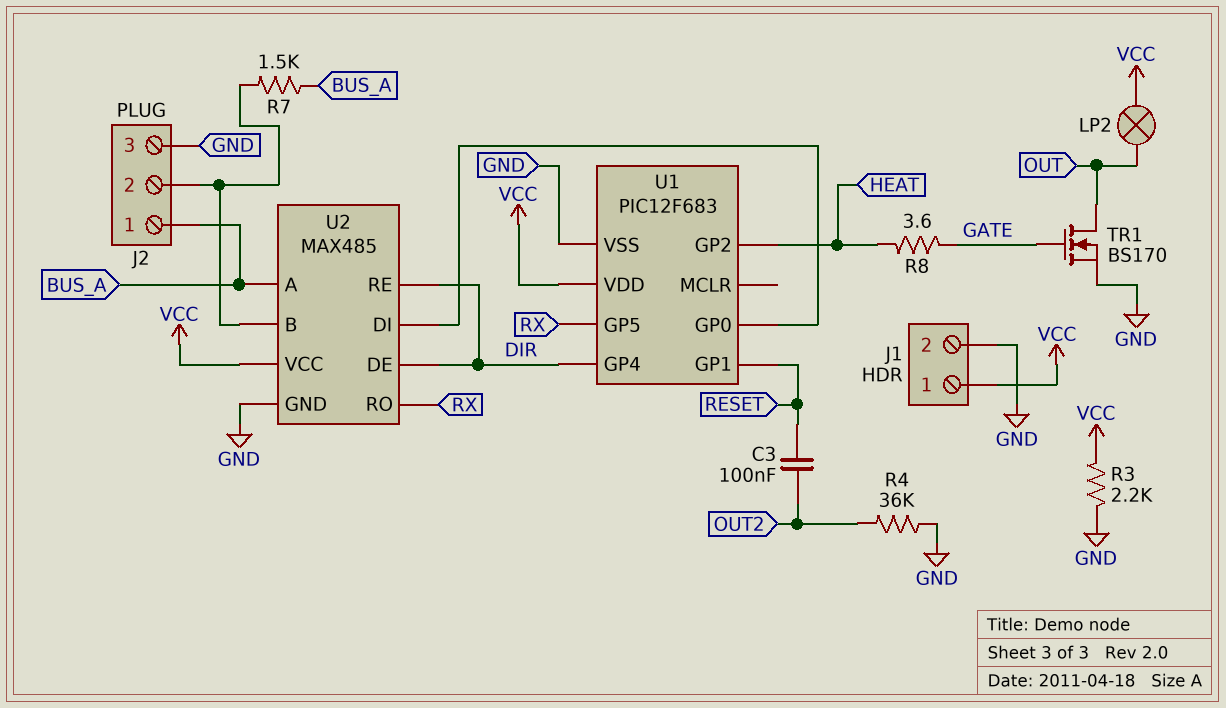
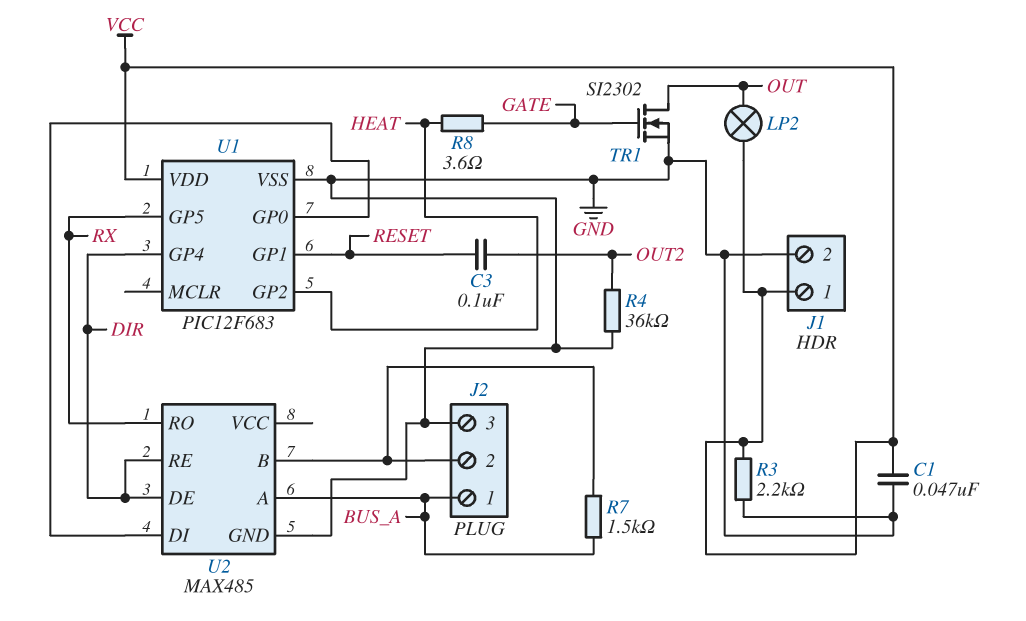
C1: none -> 47nF (GND, VCC)
TR1: NMOS BS170 (G GATE, D OUT, S GND) -> NMOS SI2302 (G GATE, D OUT, S GND)
U2 pin VCC: VCC -> none

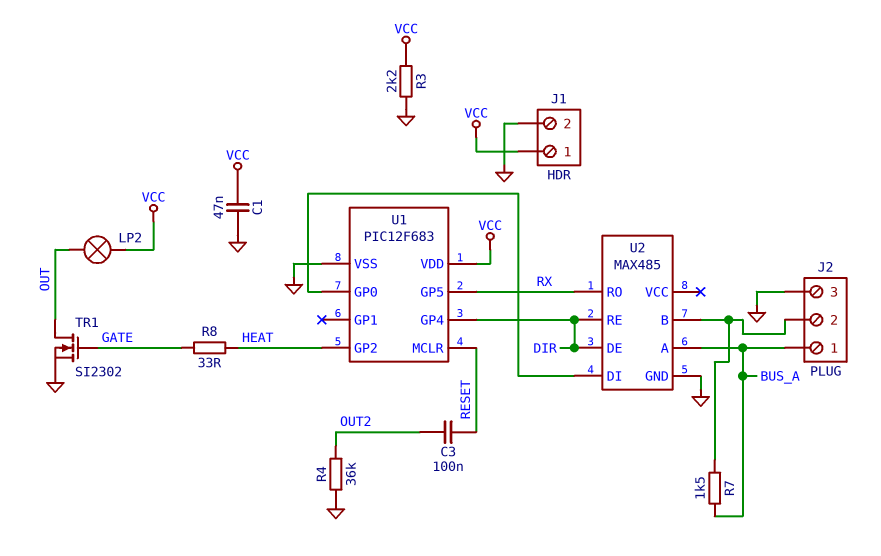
R8: 3.6 (GATE, HEAT) -> 33 (GATE, HEAT)
U1 pin GP1: RESET -> none
U1 pin MCLR: none -> RESET

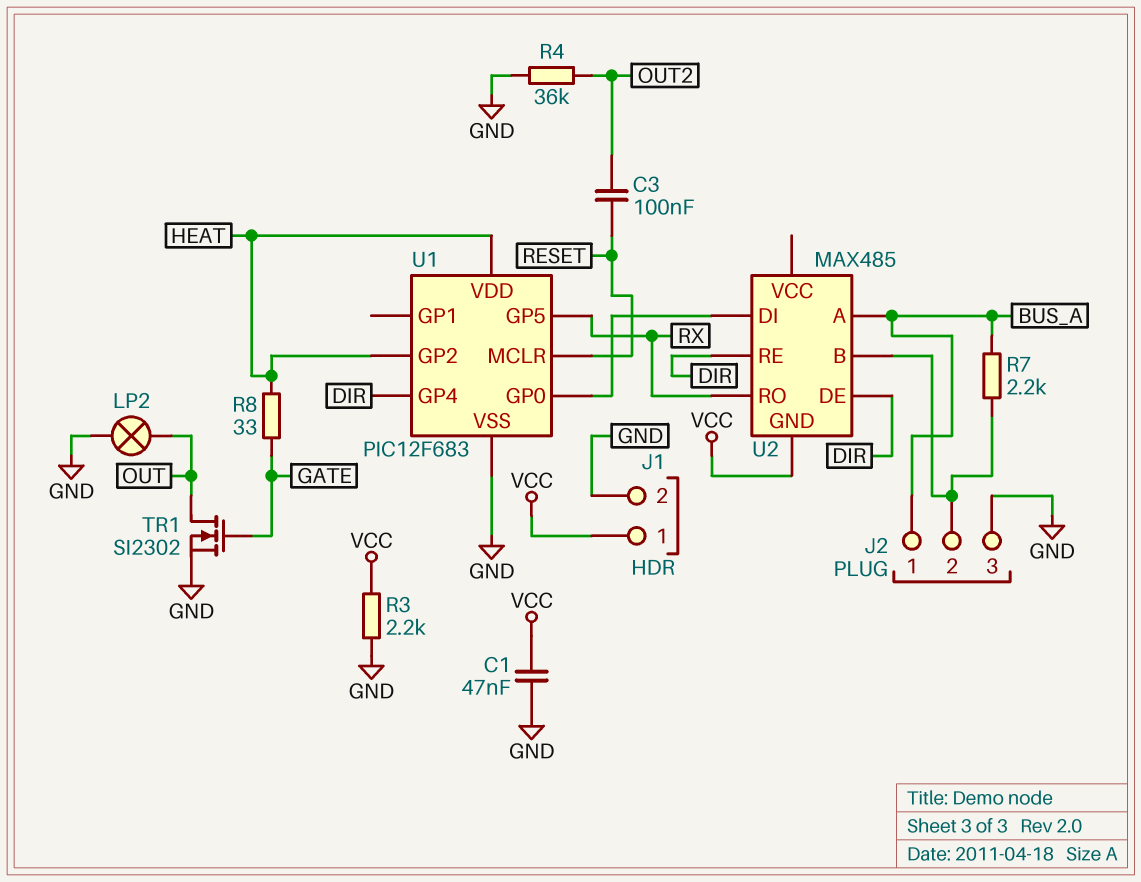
LP2: lamp (OUT, VCC) -> lamp (GND, OUT)
R7: 1.5k (BUS_A, J2/2) -> 2.2k (BUS_A, J2/2)
U1 pin VDD: VCC -> HEAT
U2 pin GND: GND -> VCC

